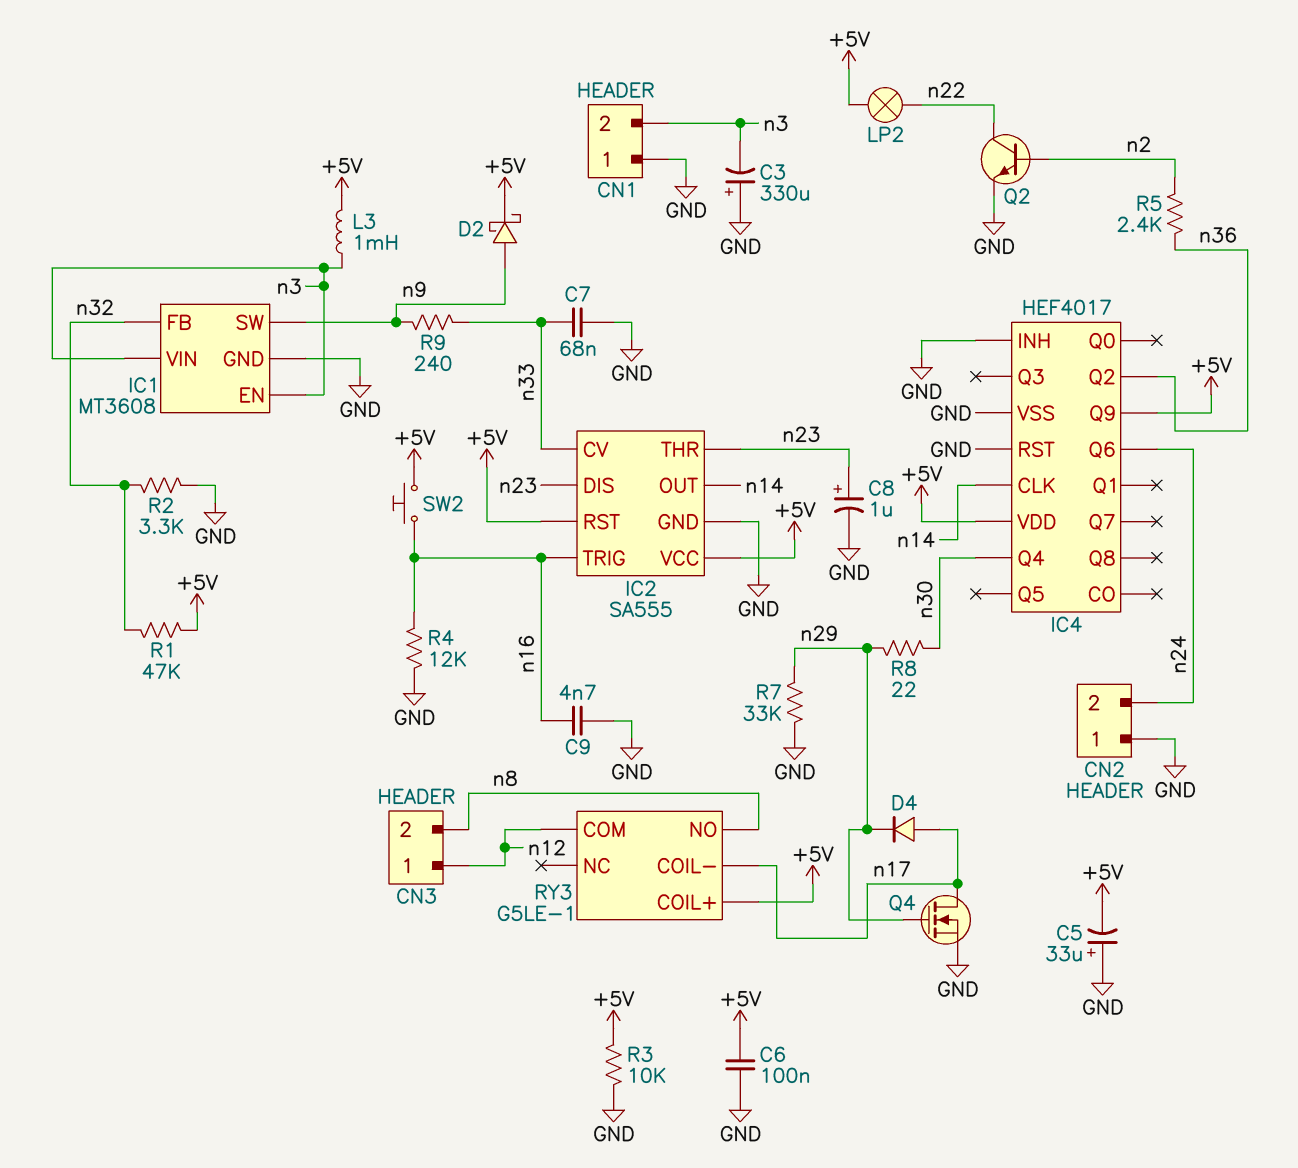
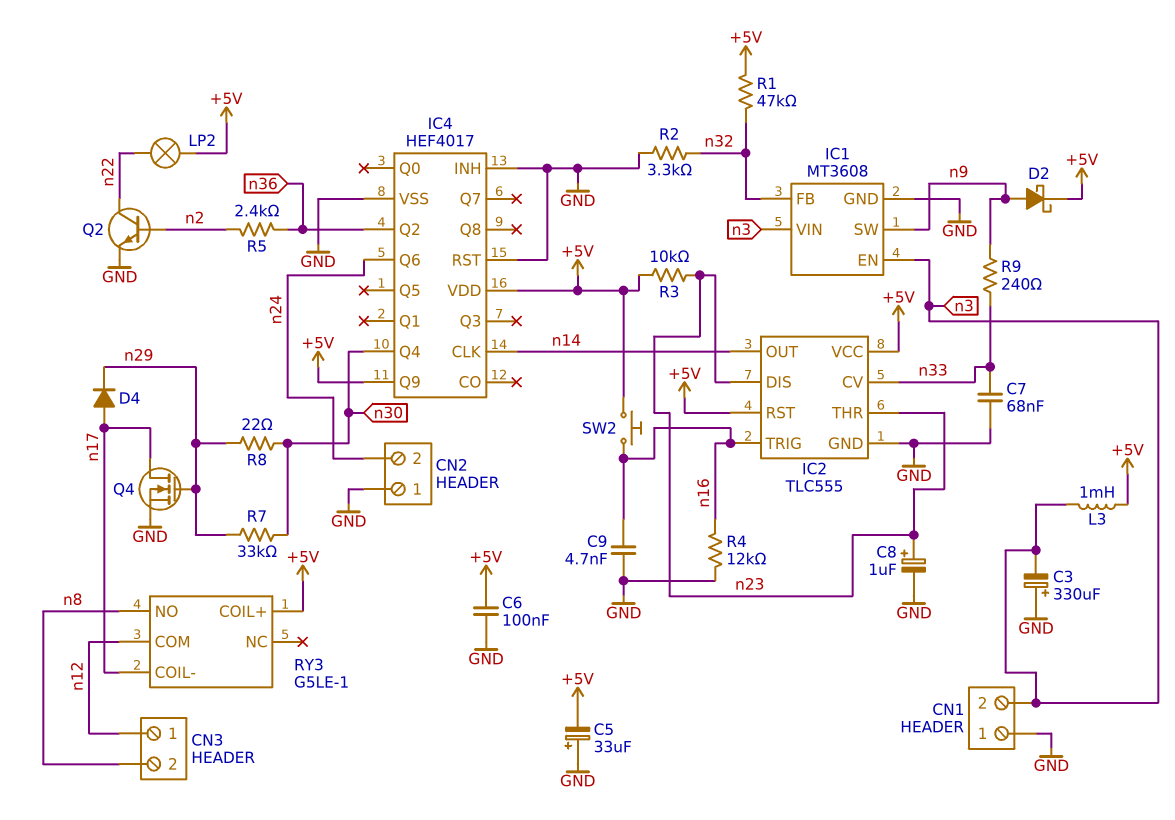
IC2: SA555 -> TLC555
R3: 10k (+5V, GND) -> 10k (+5V, n23)
R7: 33k (GND, n29) -> 33k (n29, n30)

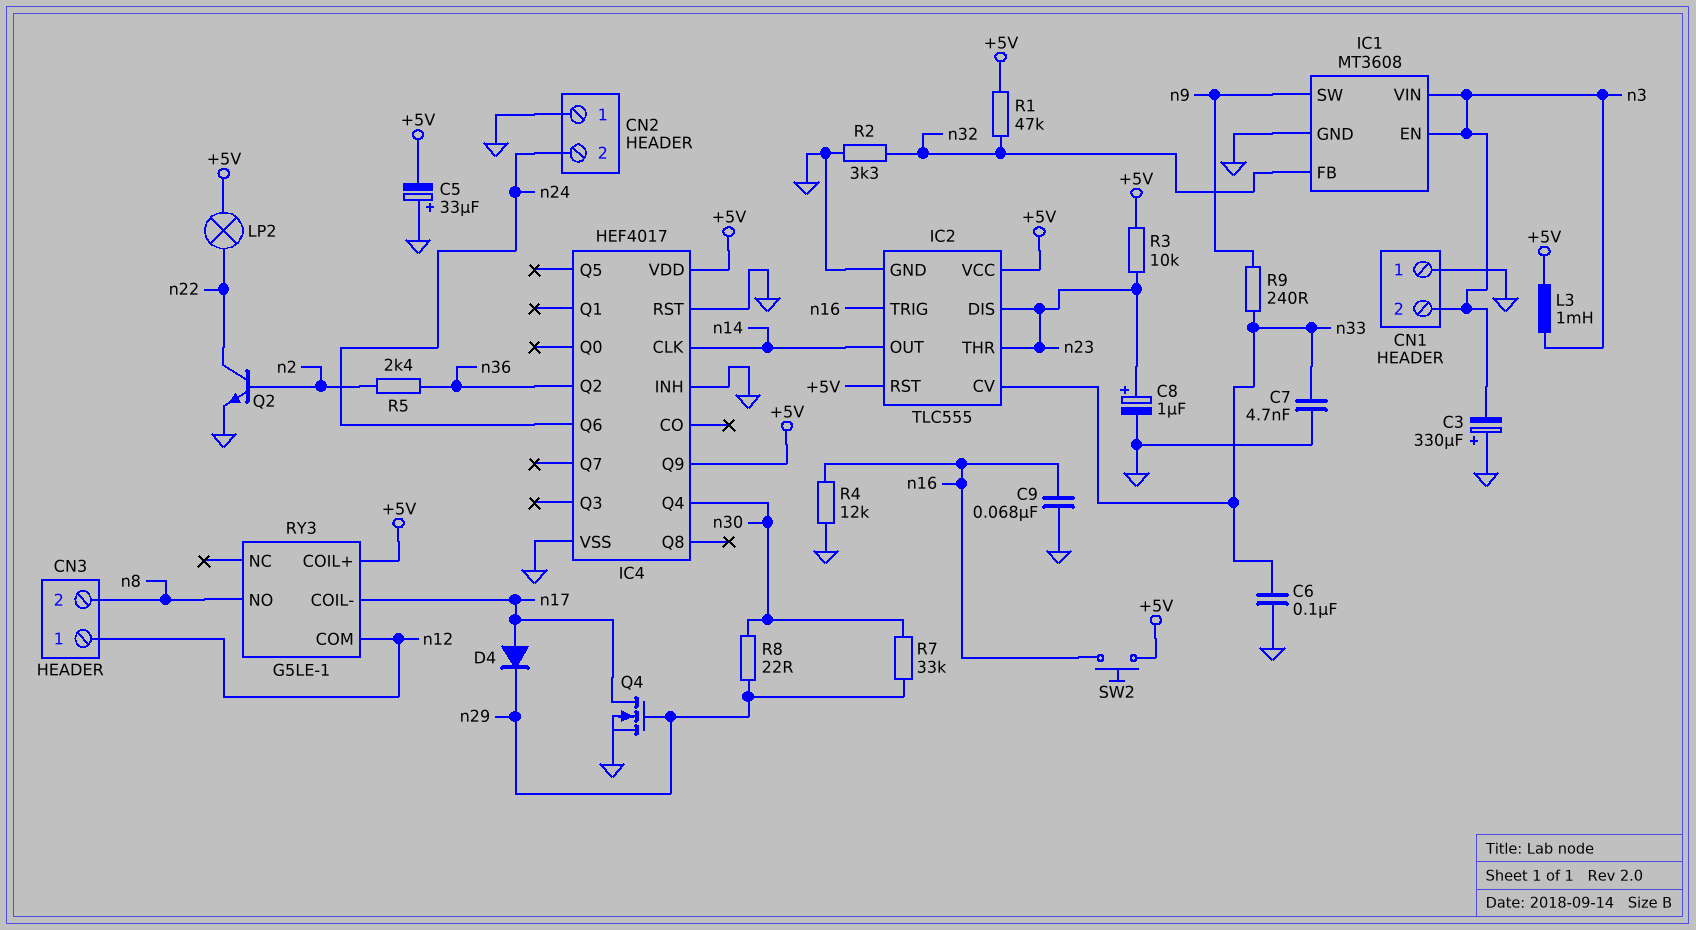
C6: 100nF (+5V, GND) -> 100nF (GND, n33)
C7: 68nF (GND, n33) -> 4.7nF (GND, n33)
C9: 4.7nF (GND, n16) -> 68nF (GND, n16)
D2: schottky (A n9, K +5V) -> none

